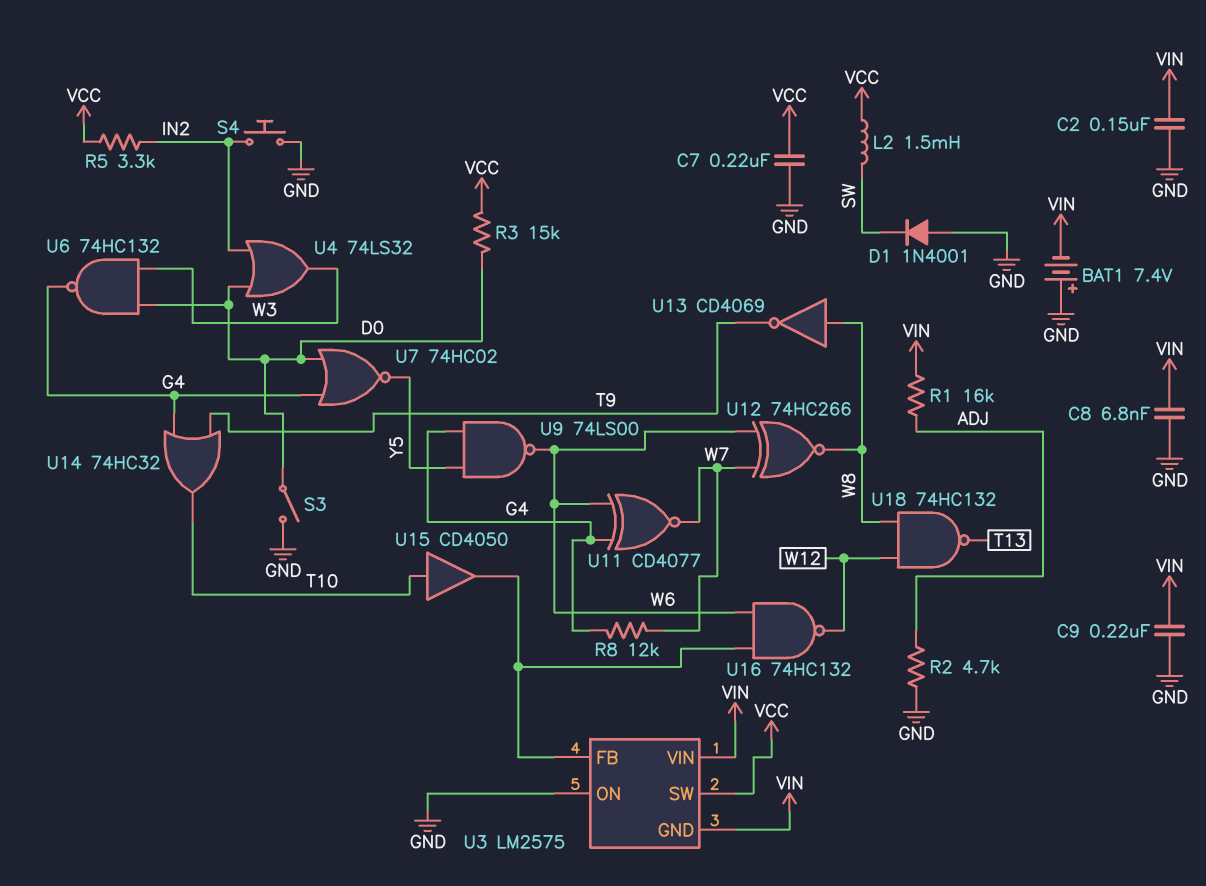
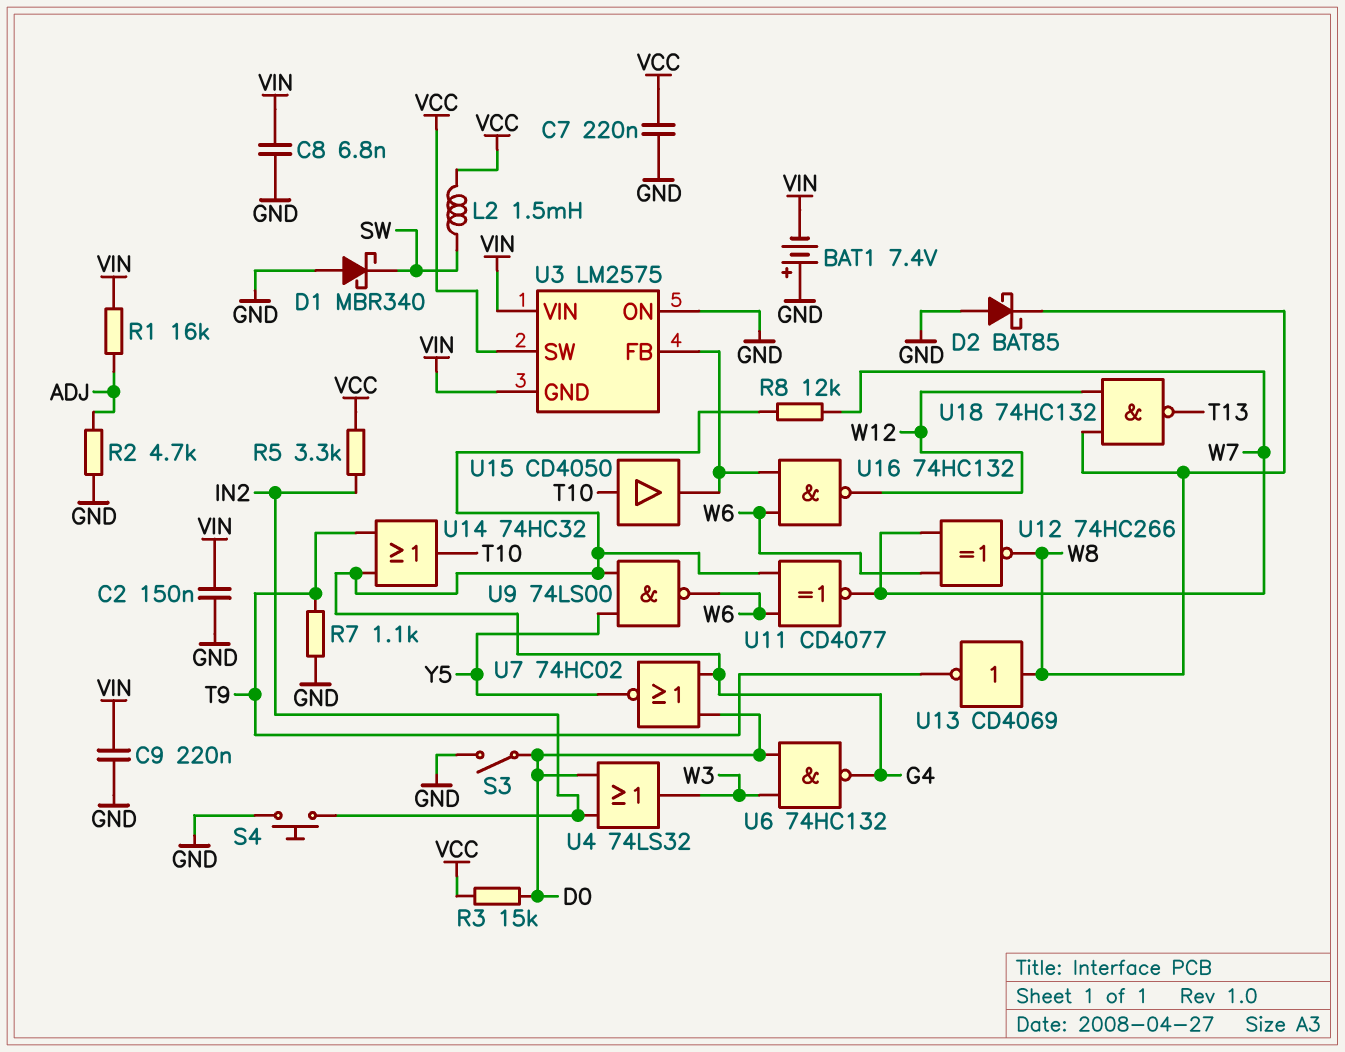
D1: diode 1N4001 (A GND, K SW) -> schottky MBR340 (A GND, K SW)
D2: none -> schottky BAT85 (A GND, K W8)
R7: none -> 1.1k (GND, T9)

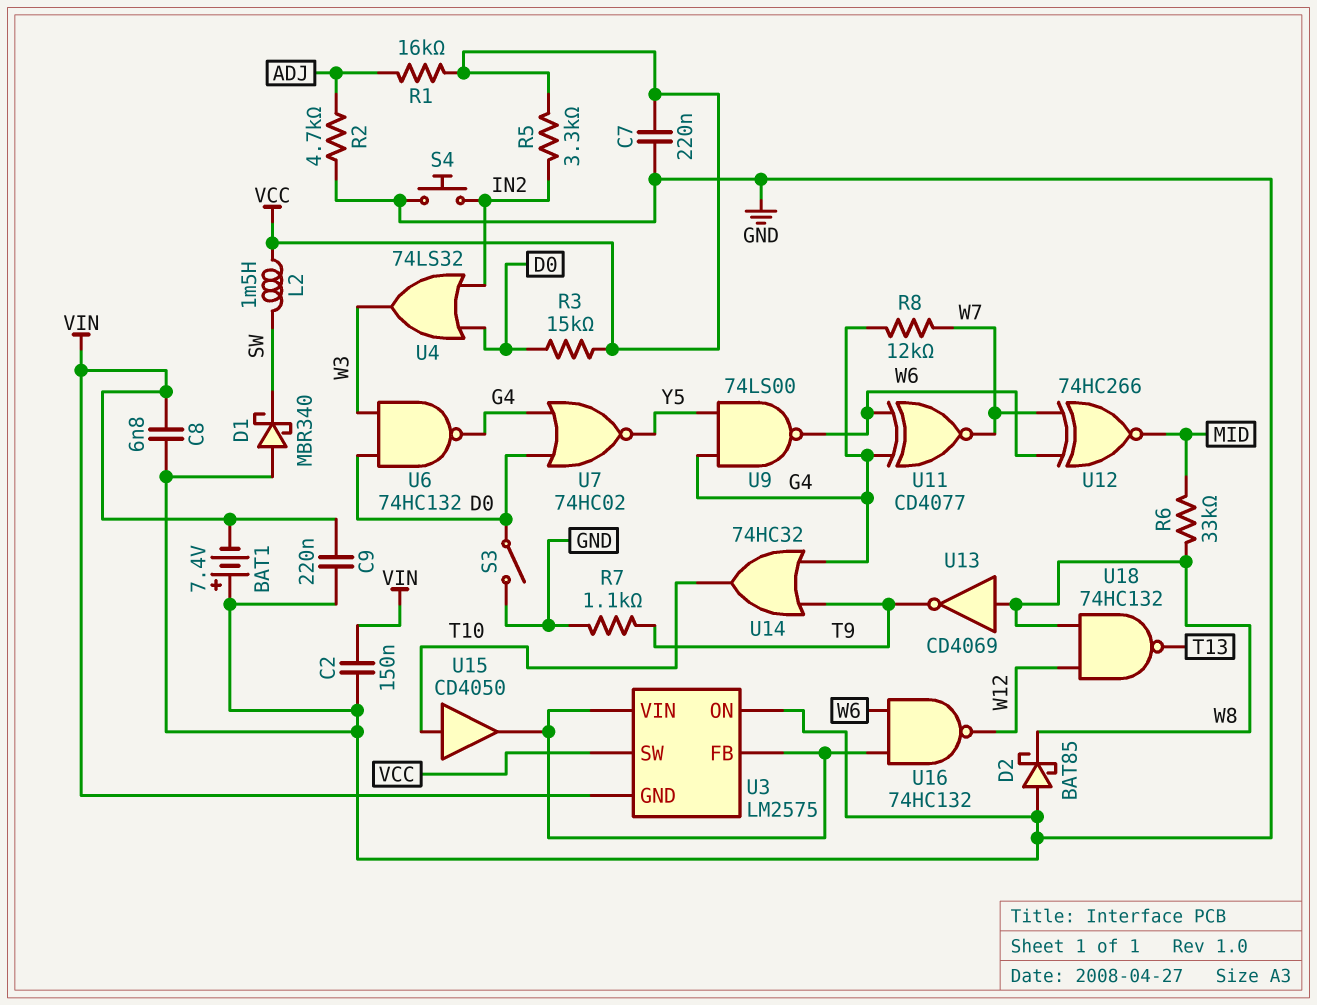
R1: 16k (ADJ, VIN) -> 16k (ADJ, VCC)
R6: none -> 33k (MID, W8)
U3 pin VIN: VIN -> U3/FB
U12: XNOR 74HC266 (in W6, in W7, out W8) -> XNOR 74HC266 (in W6, in W7, out MID)

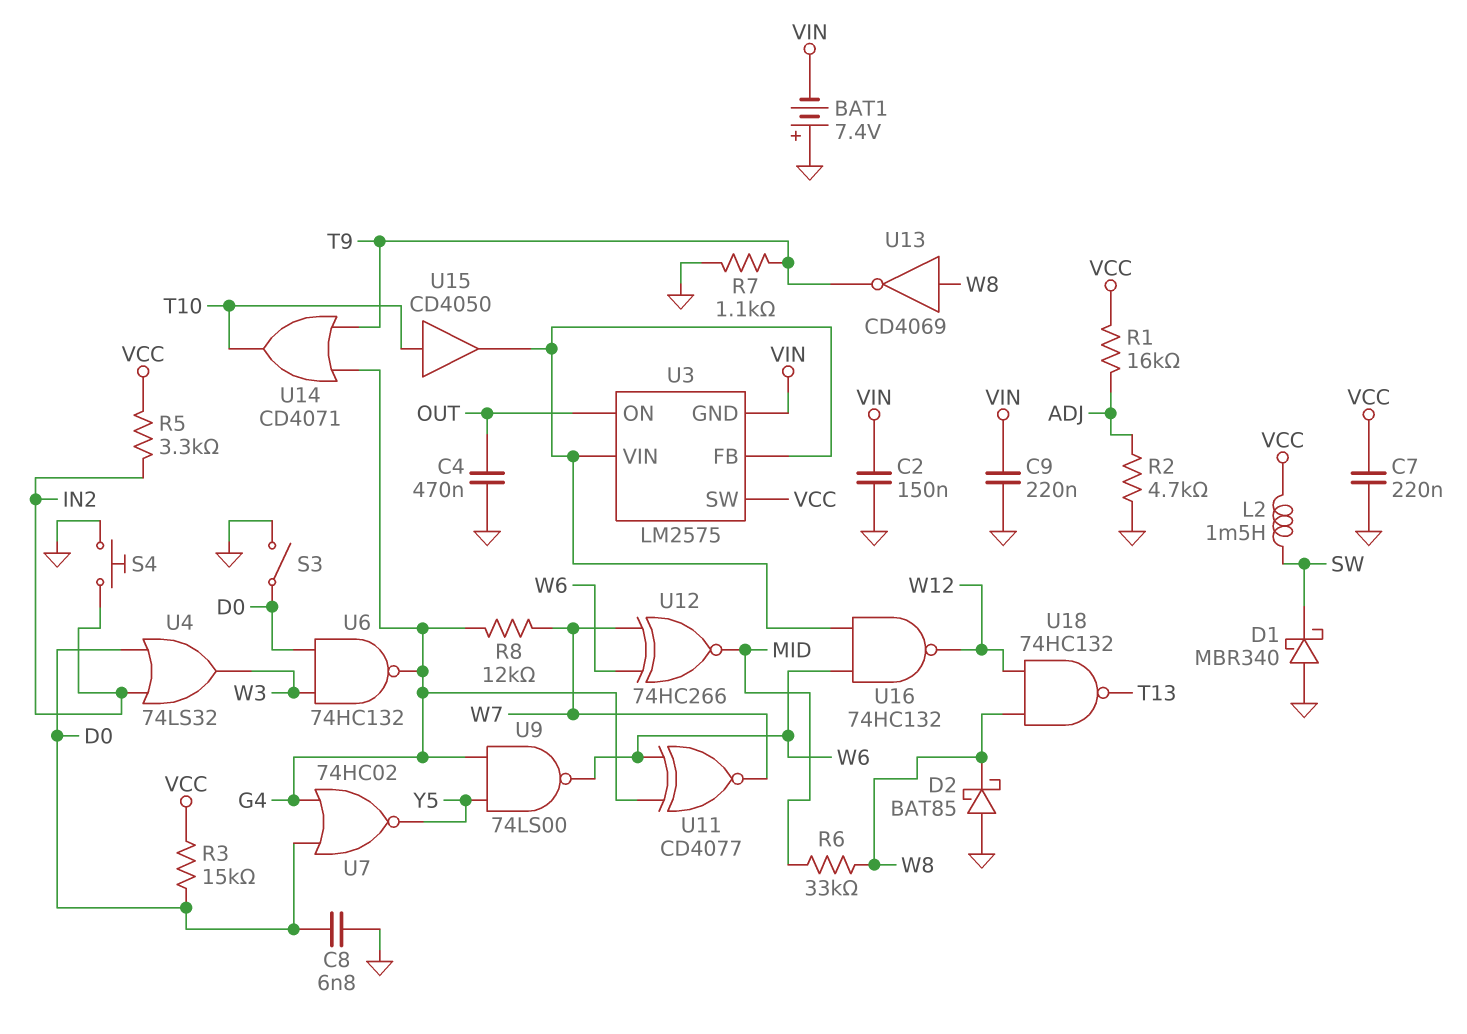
C4: none -> 470nF (GND, OUT)
C8: 6.8nF (GND, VIN) -> 6.8nF (D0, GND)
U3 pin ON: GND -> OUT
U14: OR 74HC32 (in G4, in T9, out T10) -> OR CD4071 (in G4, in T9, out T10)

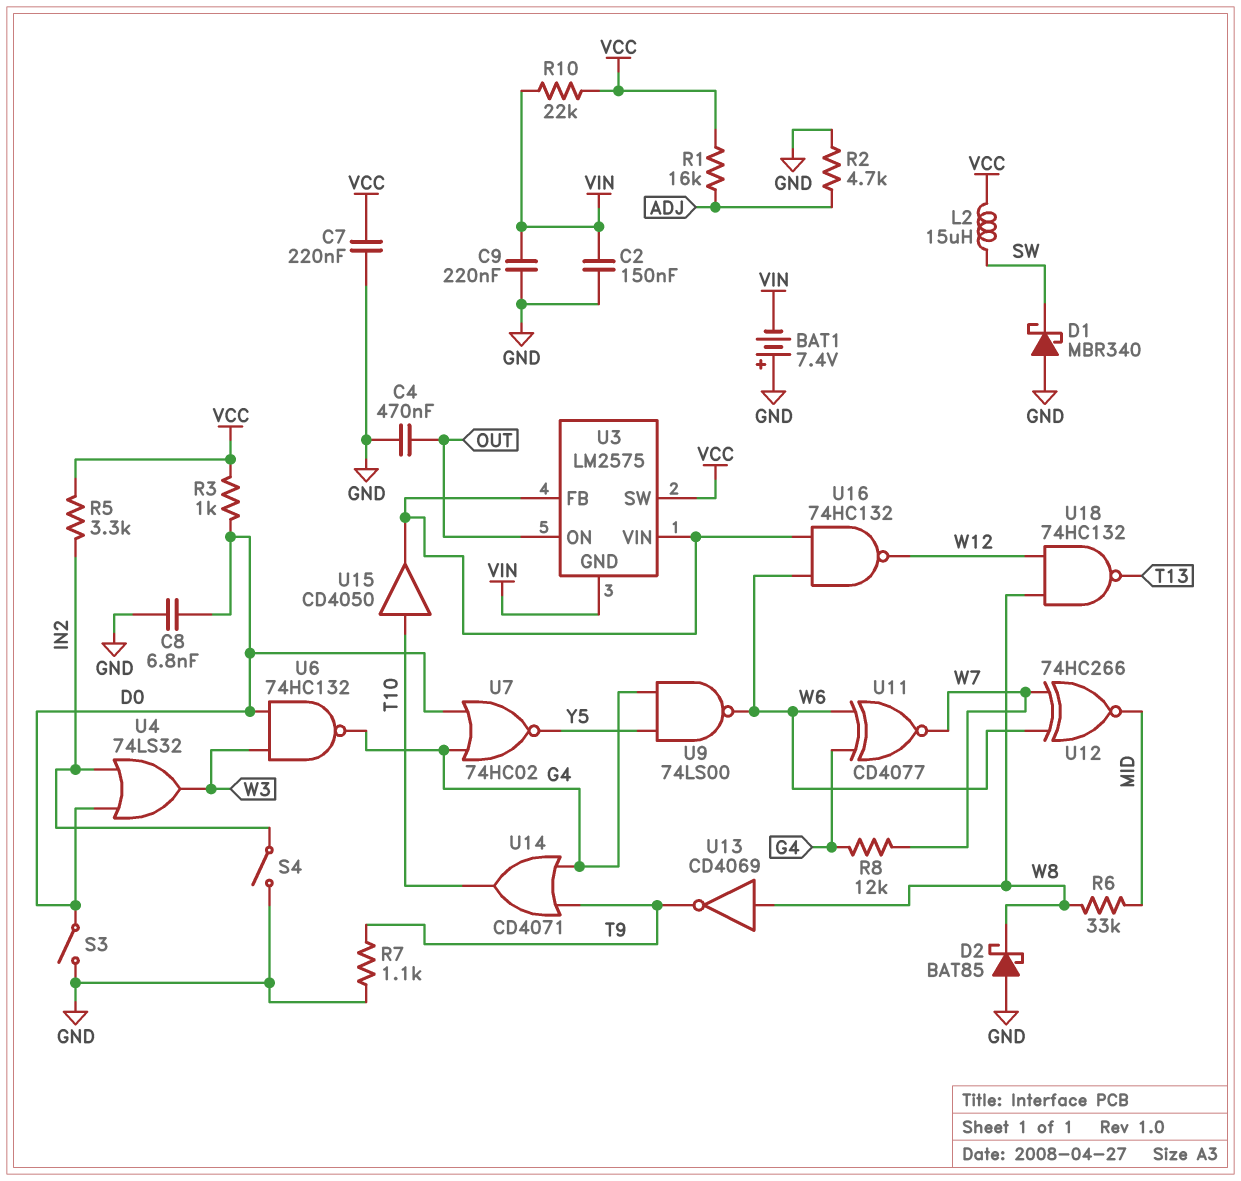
L2: 1.5mH (SW, VCC) -> 15uH (SW, VCC)
R3: 15k (D0, VCC) -> 1k (D0, VCC)
R10: none -> 22k (VCC, VIN)
S4: button (GND, IN2) -> switch (GND, IN2)

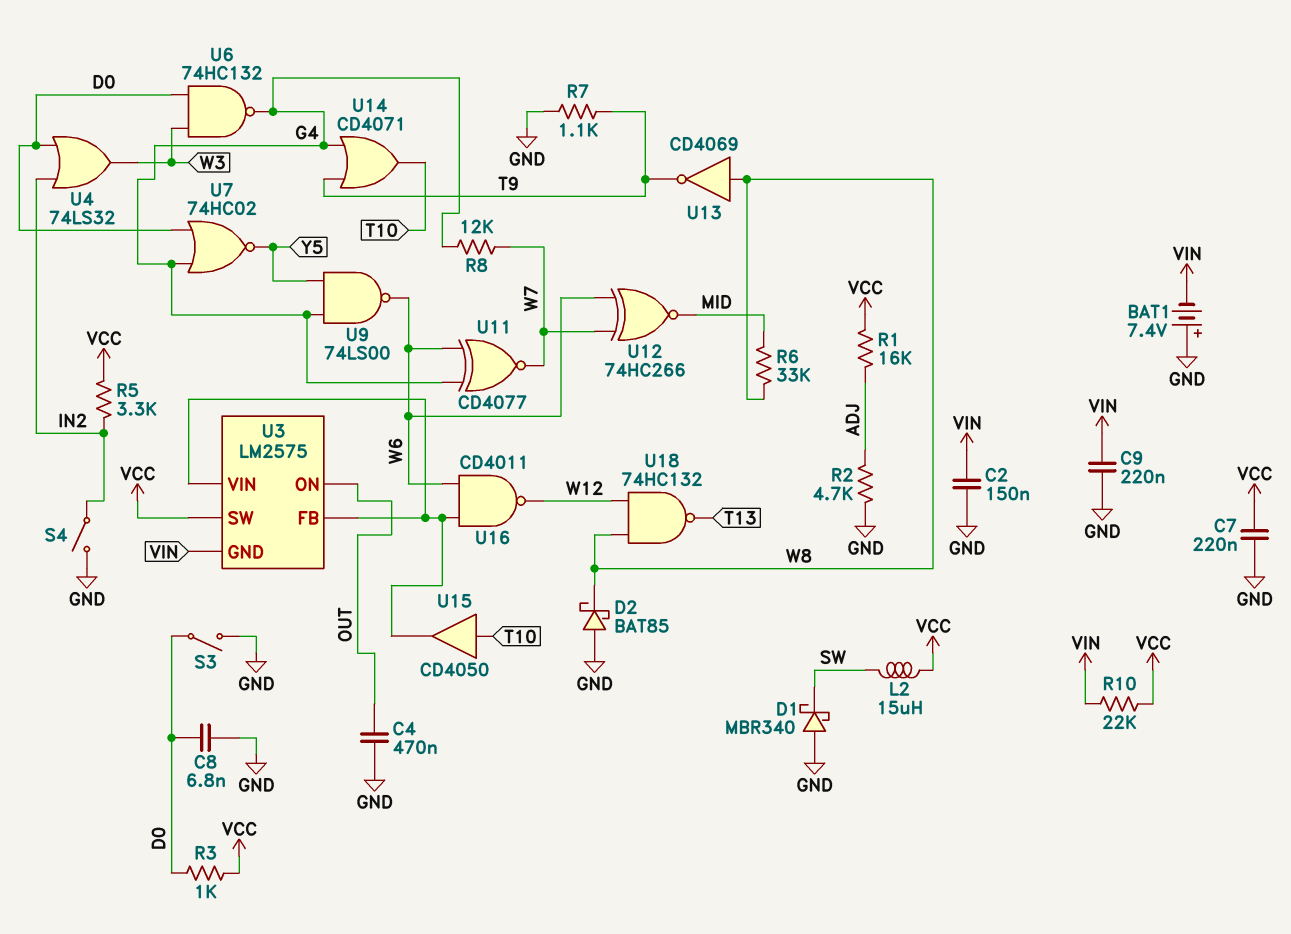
U16: NAND 74HC132 (in U3/FB, in W6, out W12) -> NAND CD4011 (in U3/FB, in W6, out W12)

